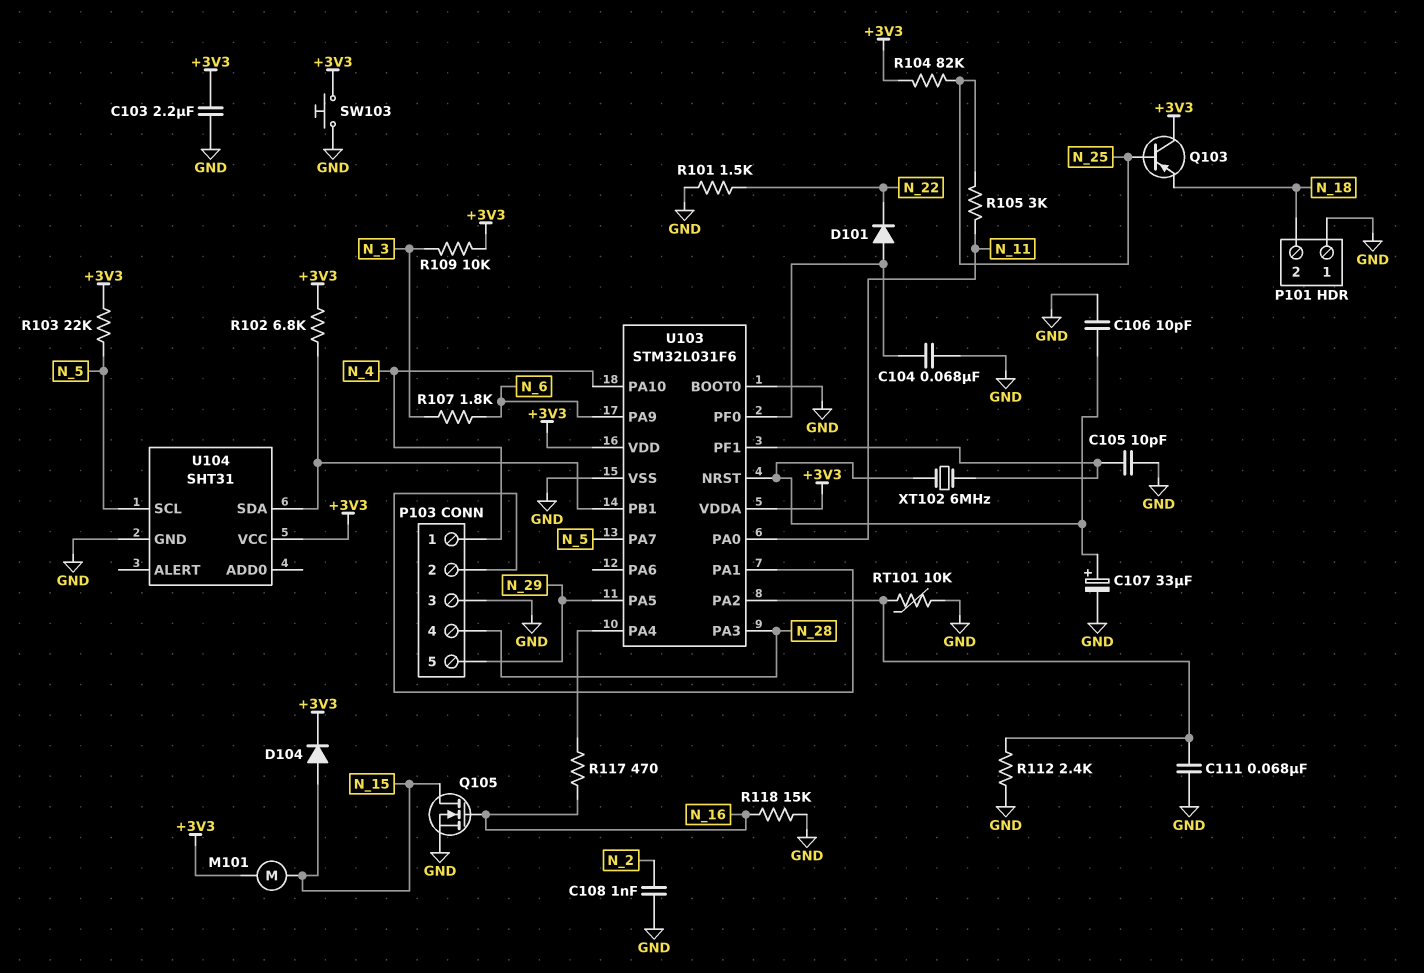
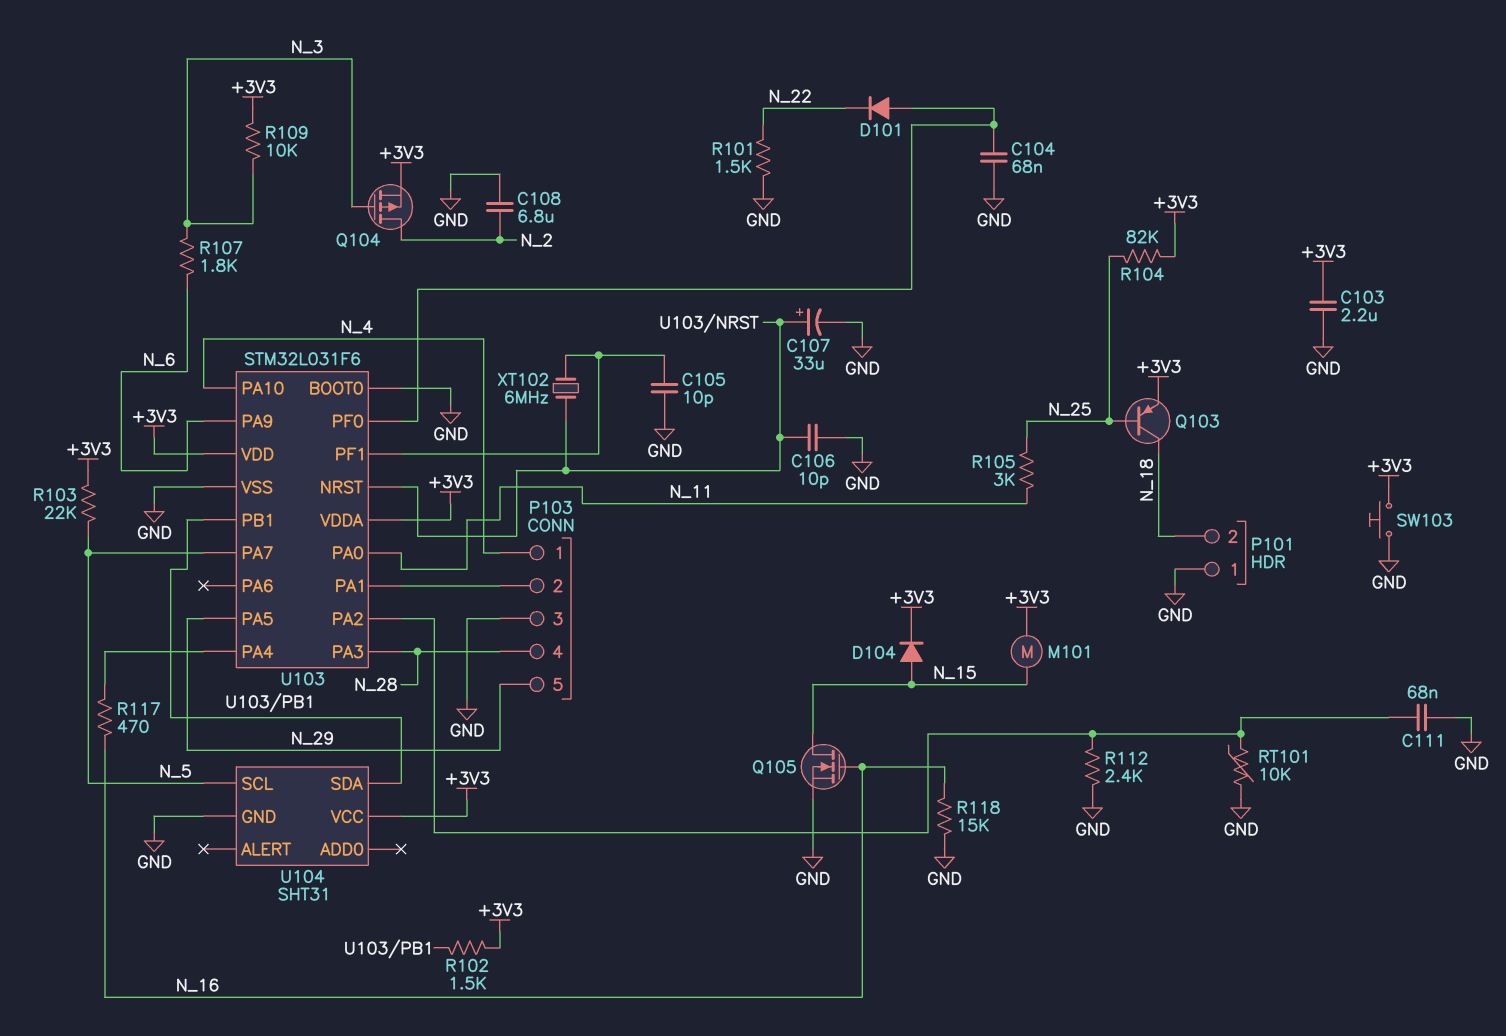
C108: 1nF (GND, N_2) -> 6.8uF (GND, N_2)
Q103: PNP (B N_25, C +3V3, E N_18) -> PNP (B N_25, C N_18, E +3V3)
Q104: none -> PMOS (G N_3, D N_2, S +3V3)
R102: 6.8k (+3V3, U103/PB1) -> 1.5k (+3V3, U103/PB1)

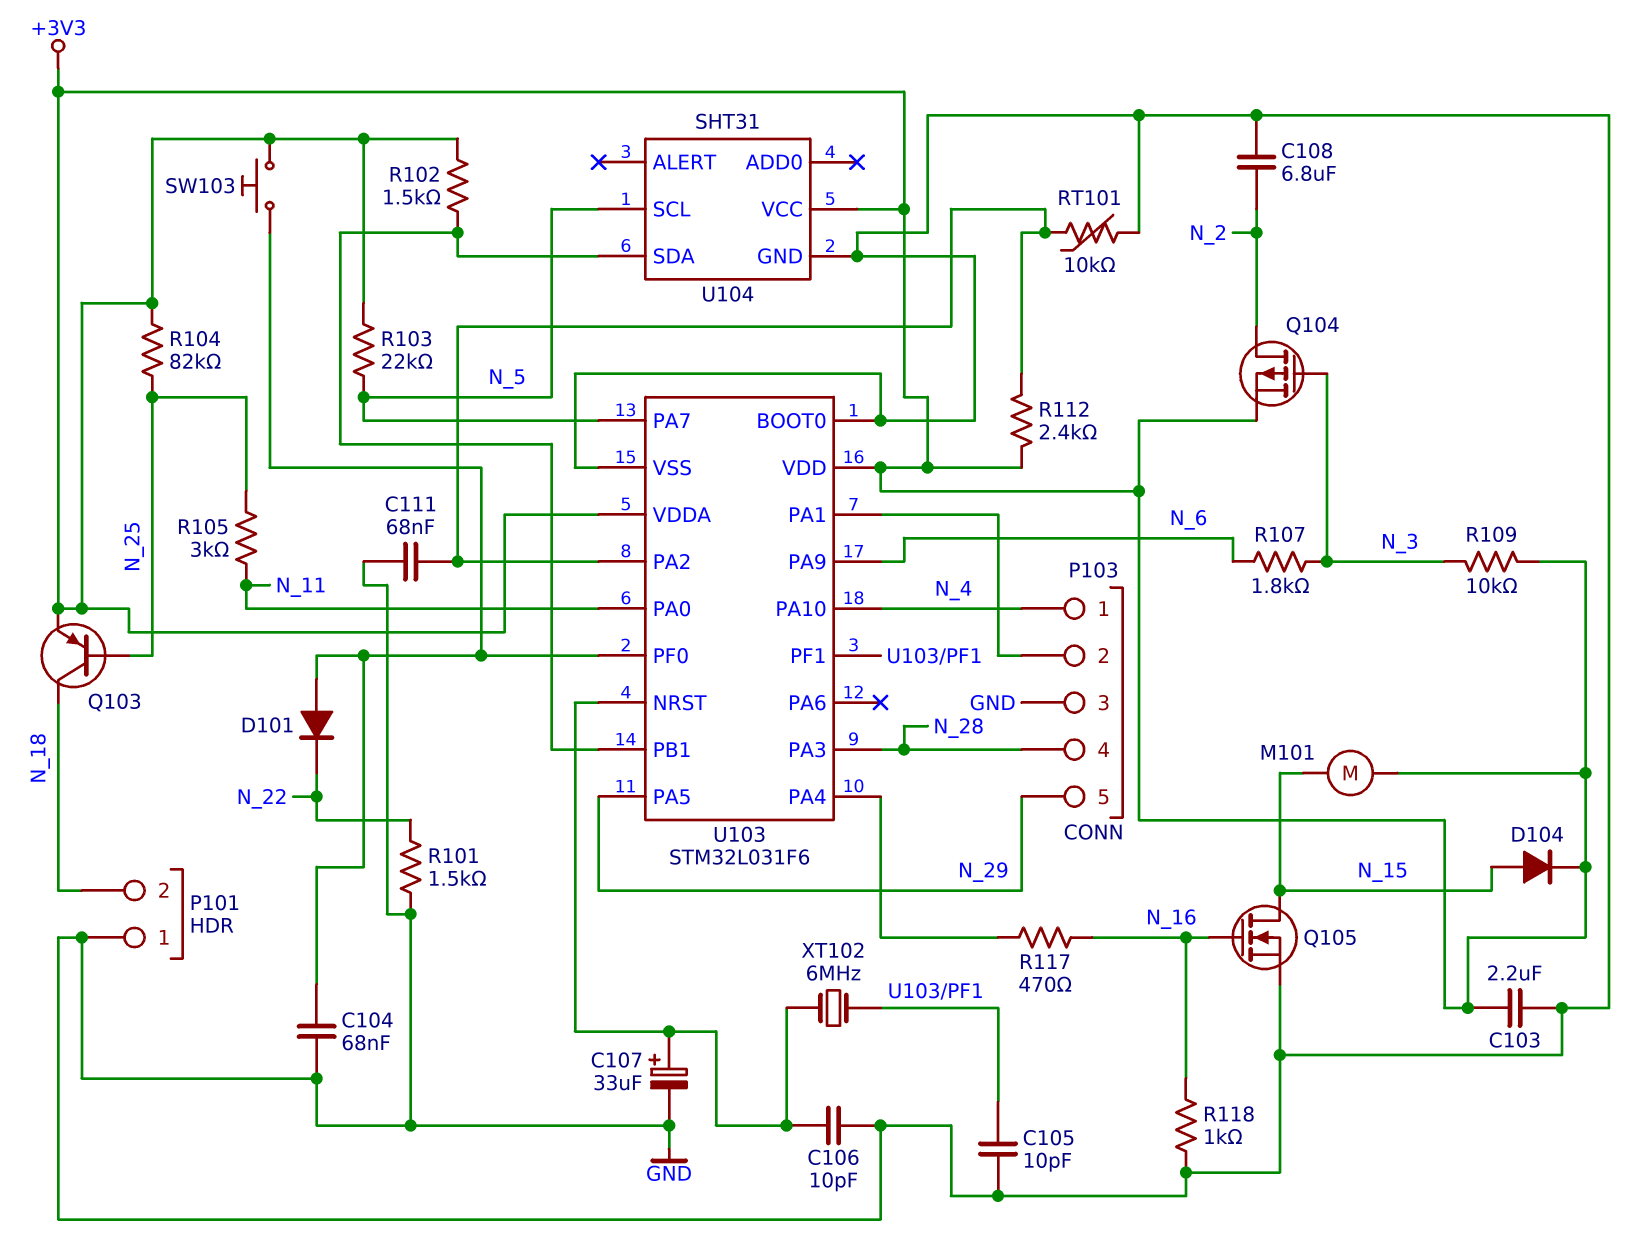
R112: 2.4k (GND, U103/PA2) -> 2.4k (+3V3, U103/PA2)
R118: 15k (GND, N_16) -> 1k (GND, N_16)
SW103: button (+3V3, GND) -> button (+3V3, U103/PF0)

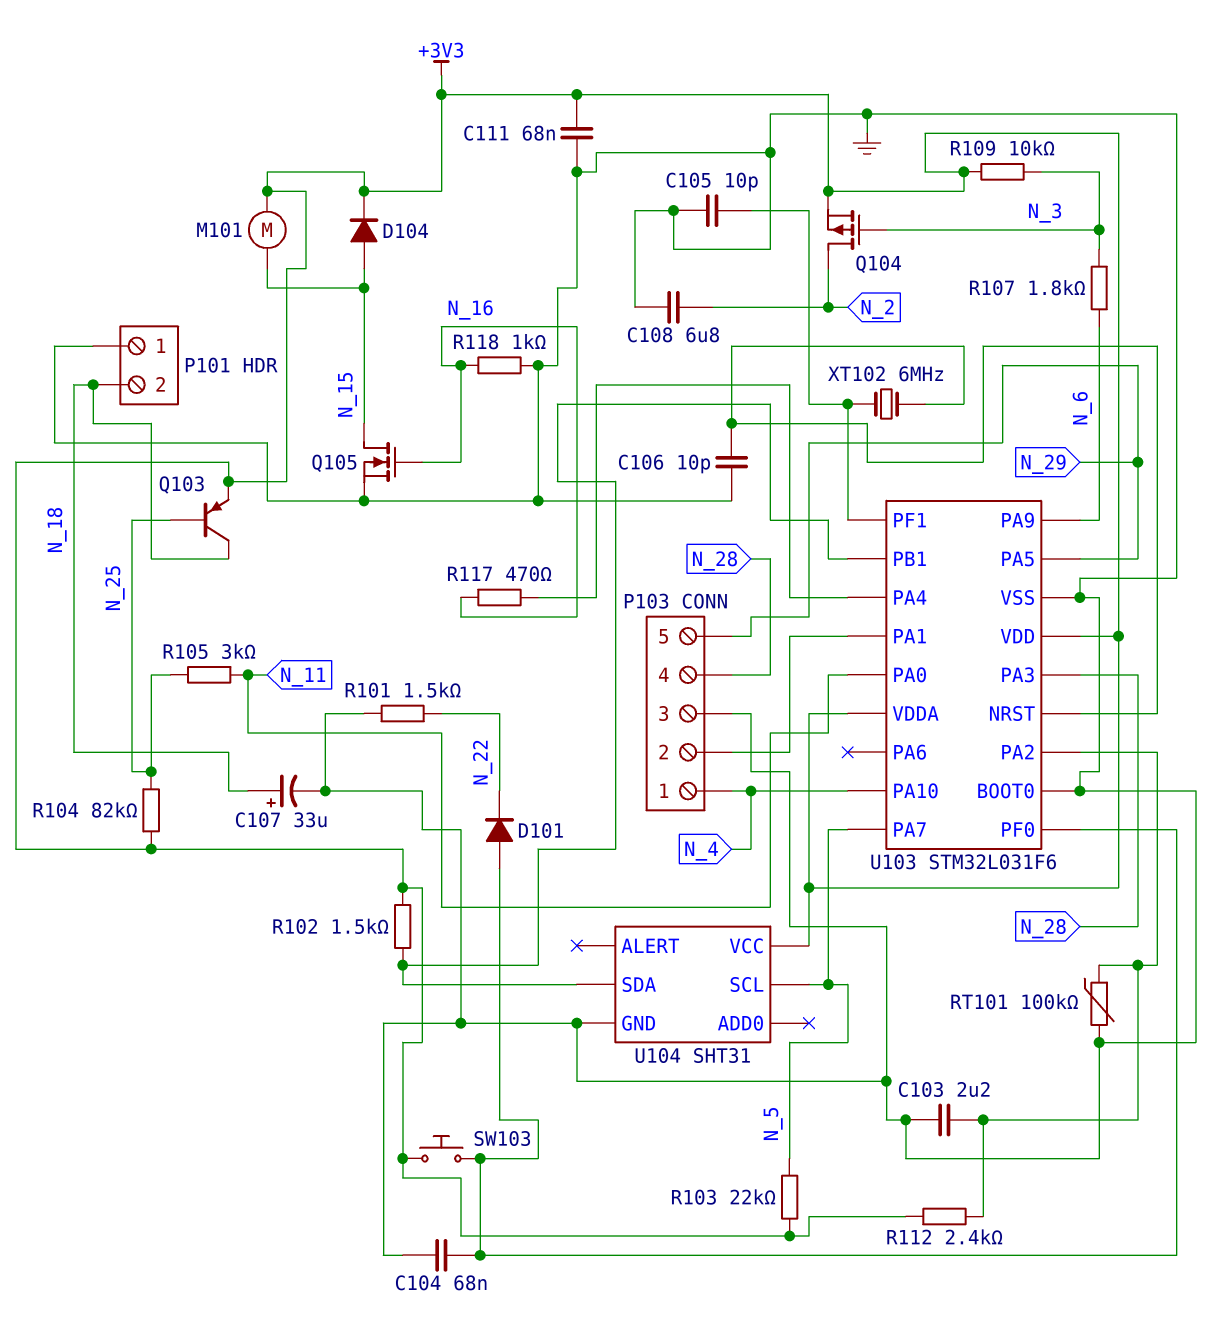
C103: 2.2uF (+3V3, GND) -> 2.2uF (GND, U103/PA2)
C107: 33uF (plus U103/NRST, minus GND) -> 33uF (plus N_18, minus GND)
C111: 68nF (GND, U103/PA2) -> 68nF (+3V3, GND)
RT101: 10k (GND, U103/PA2) -> 100k (GND, U103/PA2)

